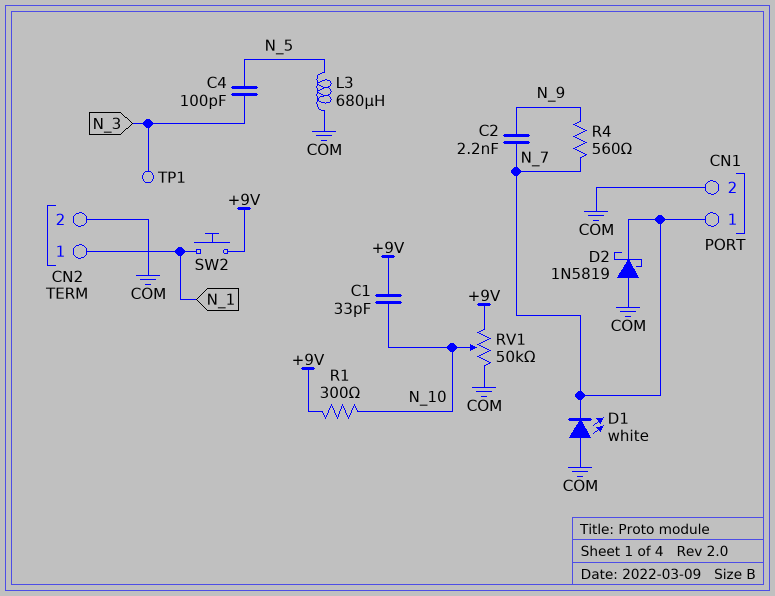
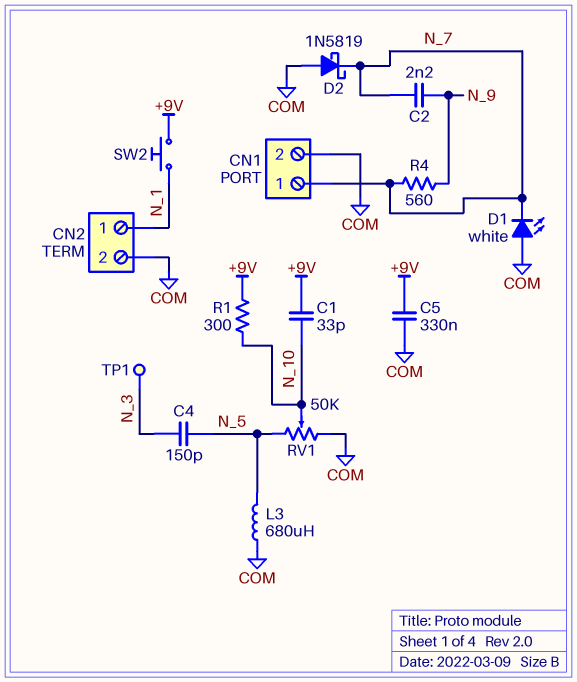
C4: 100pF (N_3, N_5) -> 150pF (N_3, N_5)
C5: none -> 330nF (+9V, COM)
RV1: 50k (+9V, COM, wiper N_10) -> 50k (COM, N_5, wiper N_10)

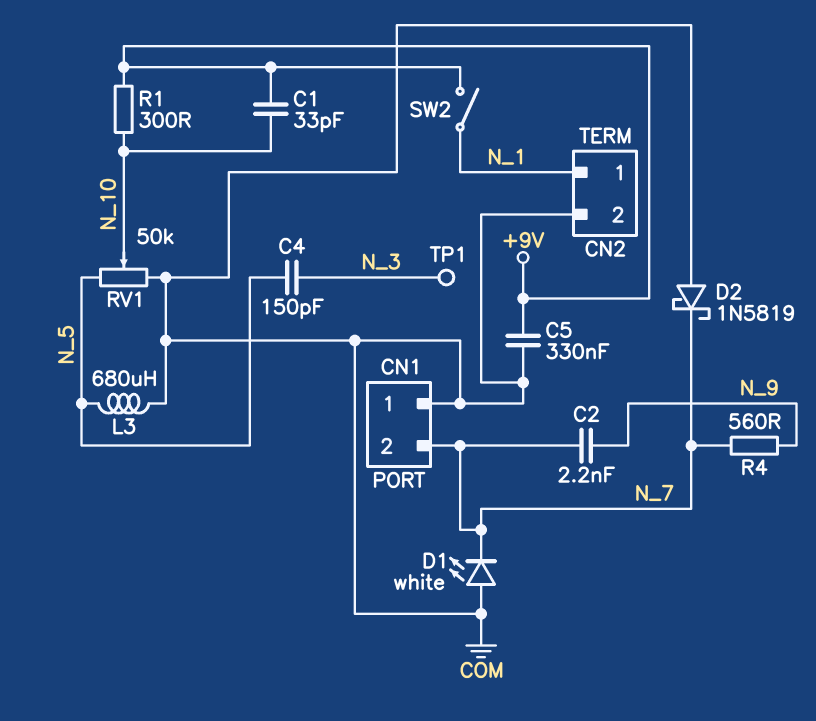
CN1 pin 1: N_7 -> COM
CN1 pin 2: COM -> N_7
SW2: button (+9V, N_1) -> switch (+9V, N_1)

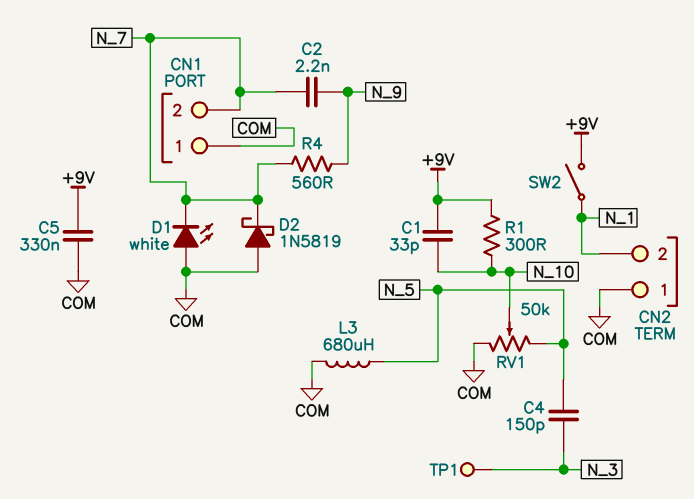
CN2 pin 1: N_1 -> COM
CN2 pin 2: COM -> N_1

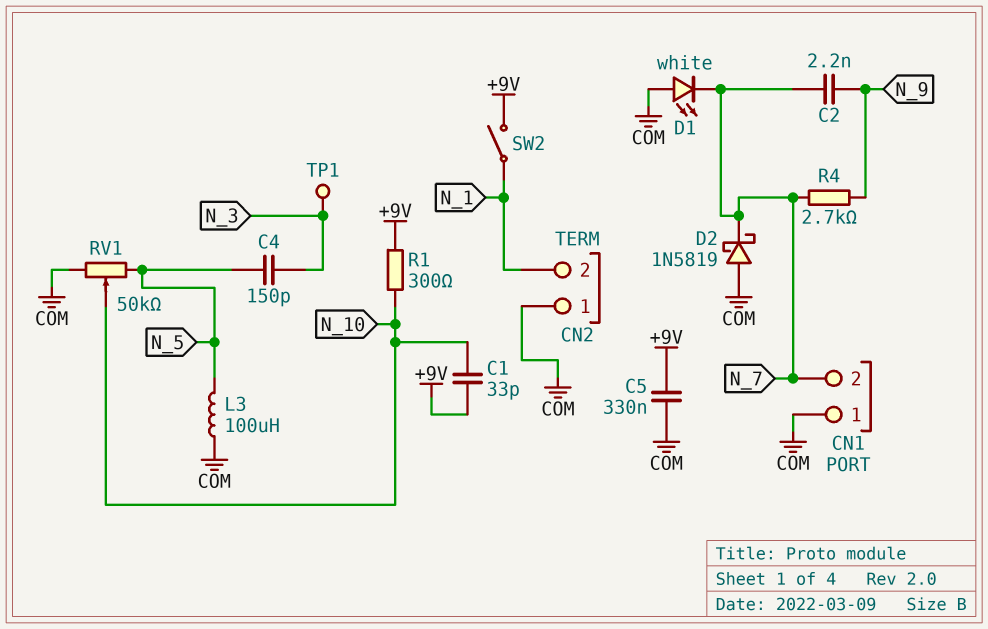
L3: 680uH (COM, N_5) -> 100uH (COM, N_5)
R4: 560 (N_7, N_9) -> 2.7k (N_7, N_9)

